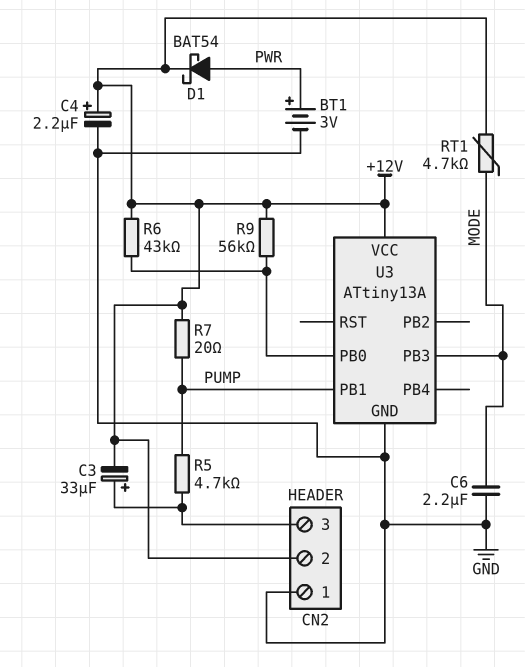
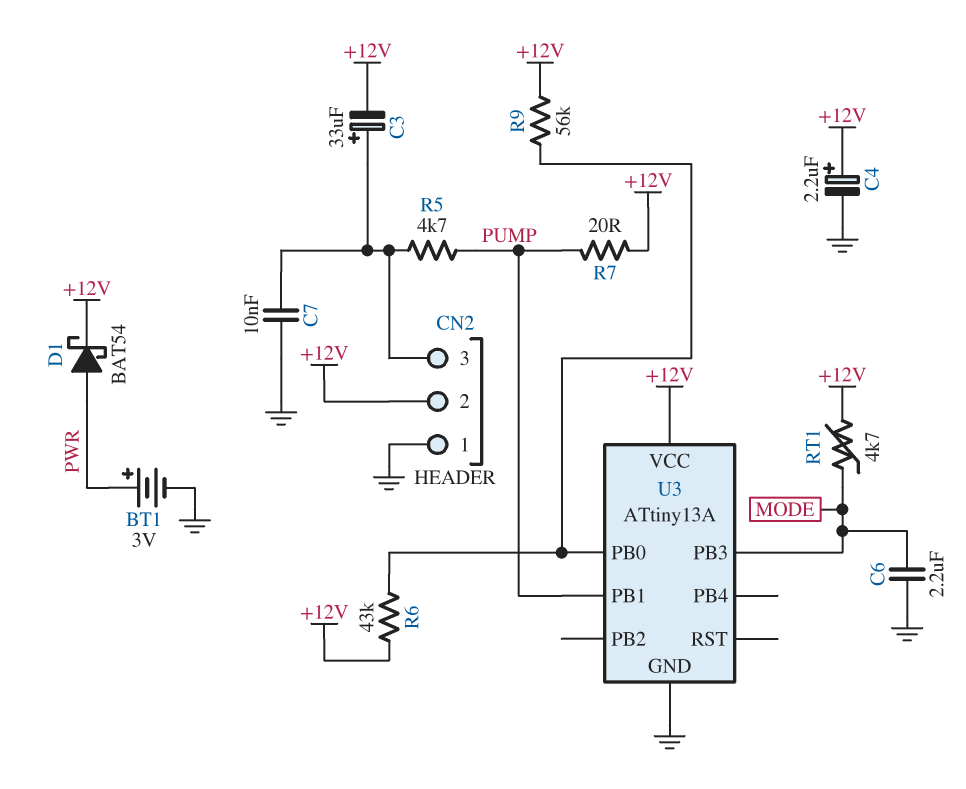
C7: none -> 10nF (CN2/3, GND)

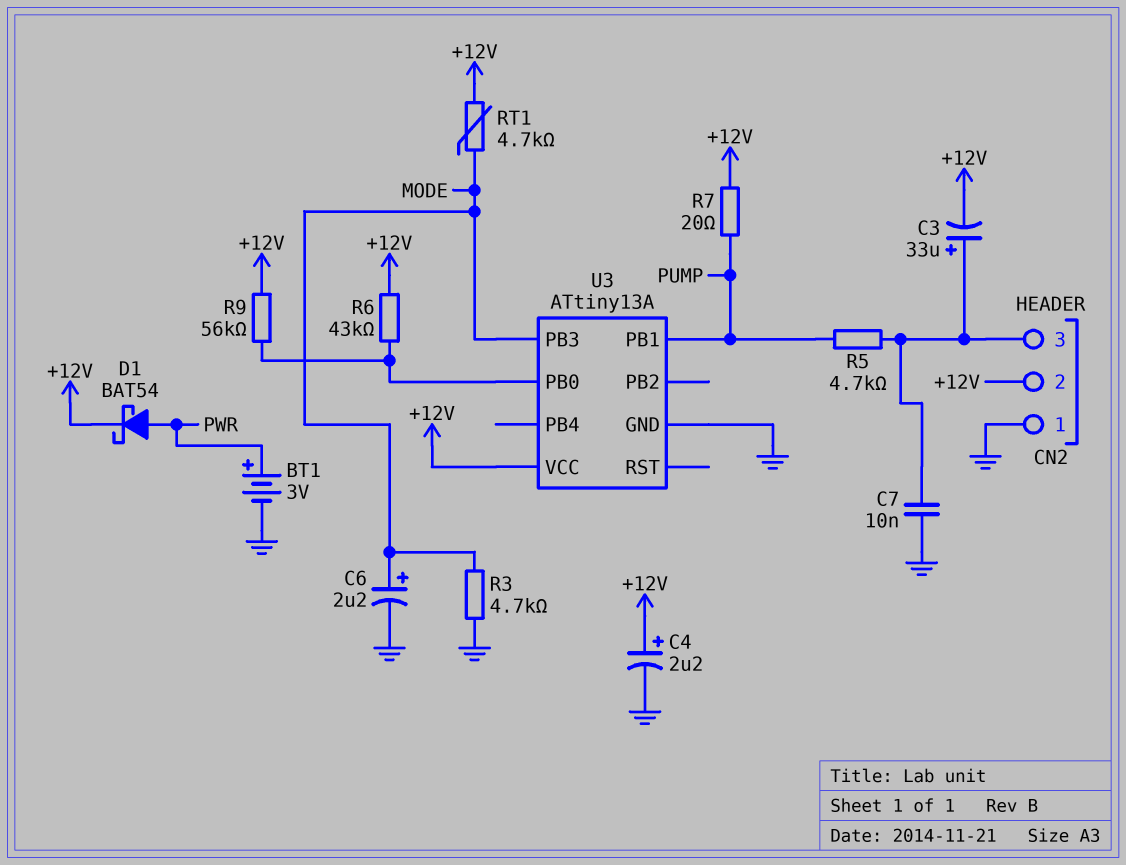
C6: 2.2uF (GND, MODE) -> 2.2uF (plus MODE, minus GND)
R3: none -> 4.7k (GND, MODE)

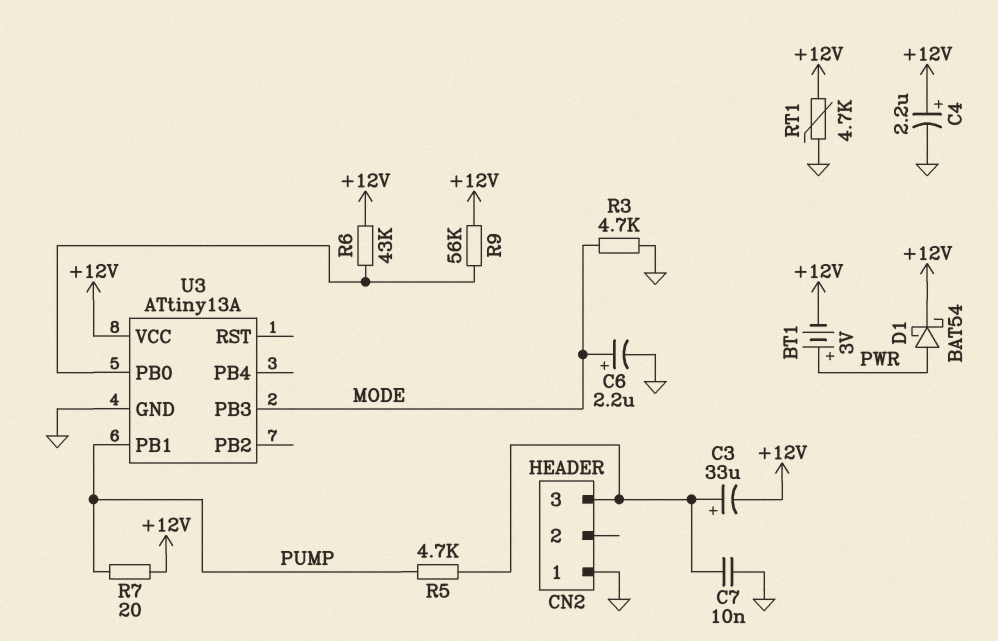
BT1: 3V (plus PWR, minus GND) -> 3V (plus PWR, minus +12V)
CN2 pin 2: +12V -> none
RT1: 4.7k (+12V, MODE) -> 4.7k (+12V, GND)

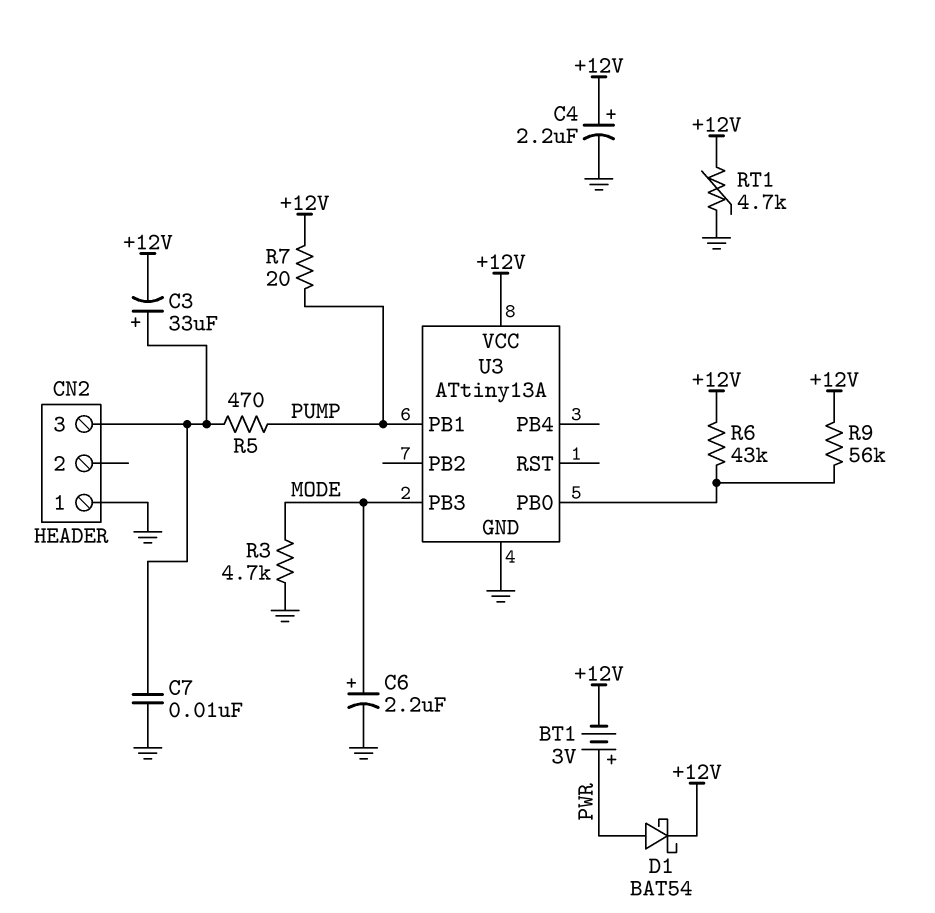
R5: 4.7k (CN2/3, PUMP) -> 470 (CN2/3, PUMP)

